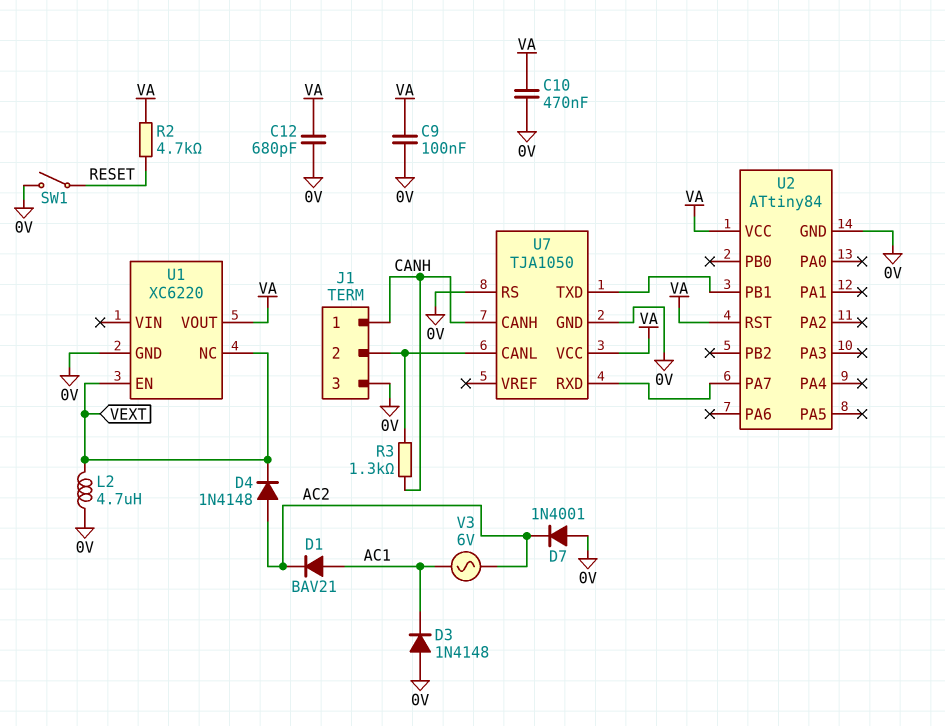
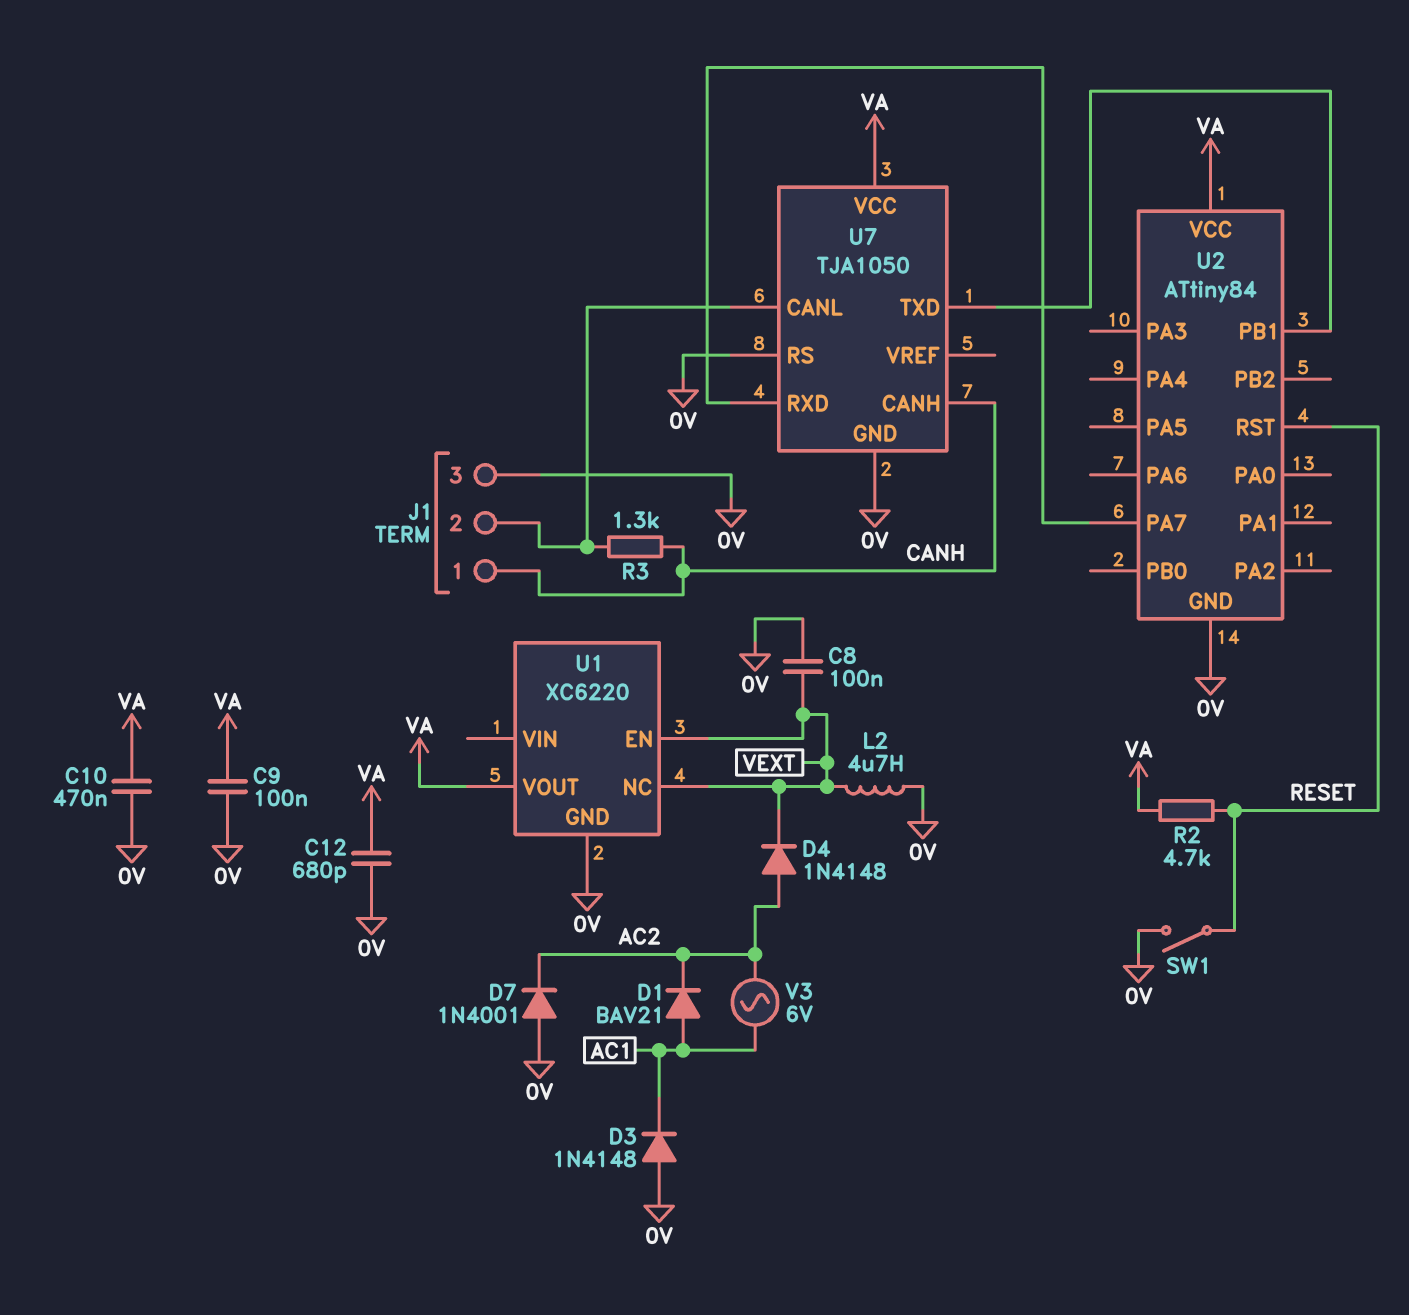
C8: none -> 100nF (0V, VEXT)
U2 pin RST: VA -> RESET

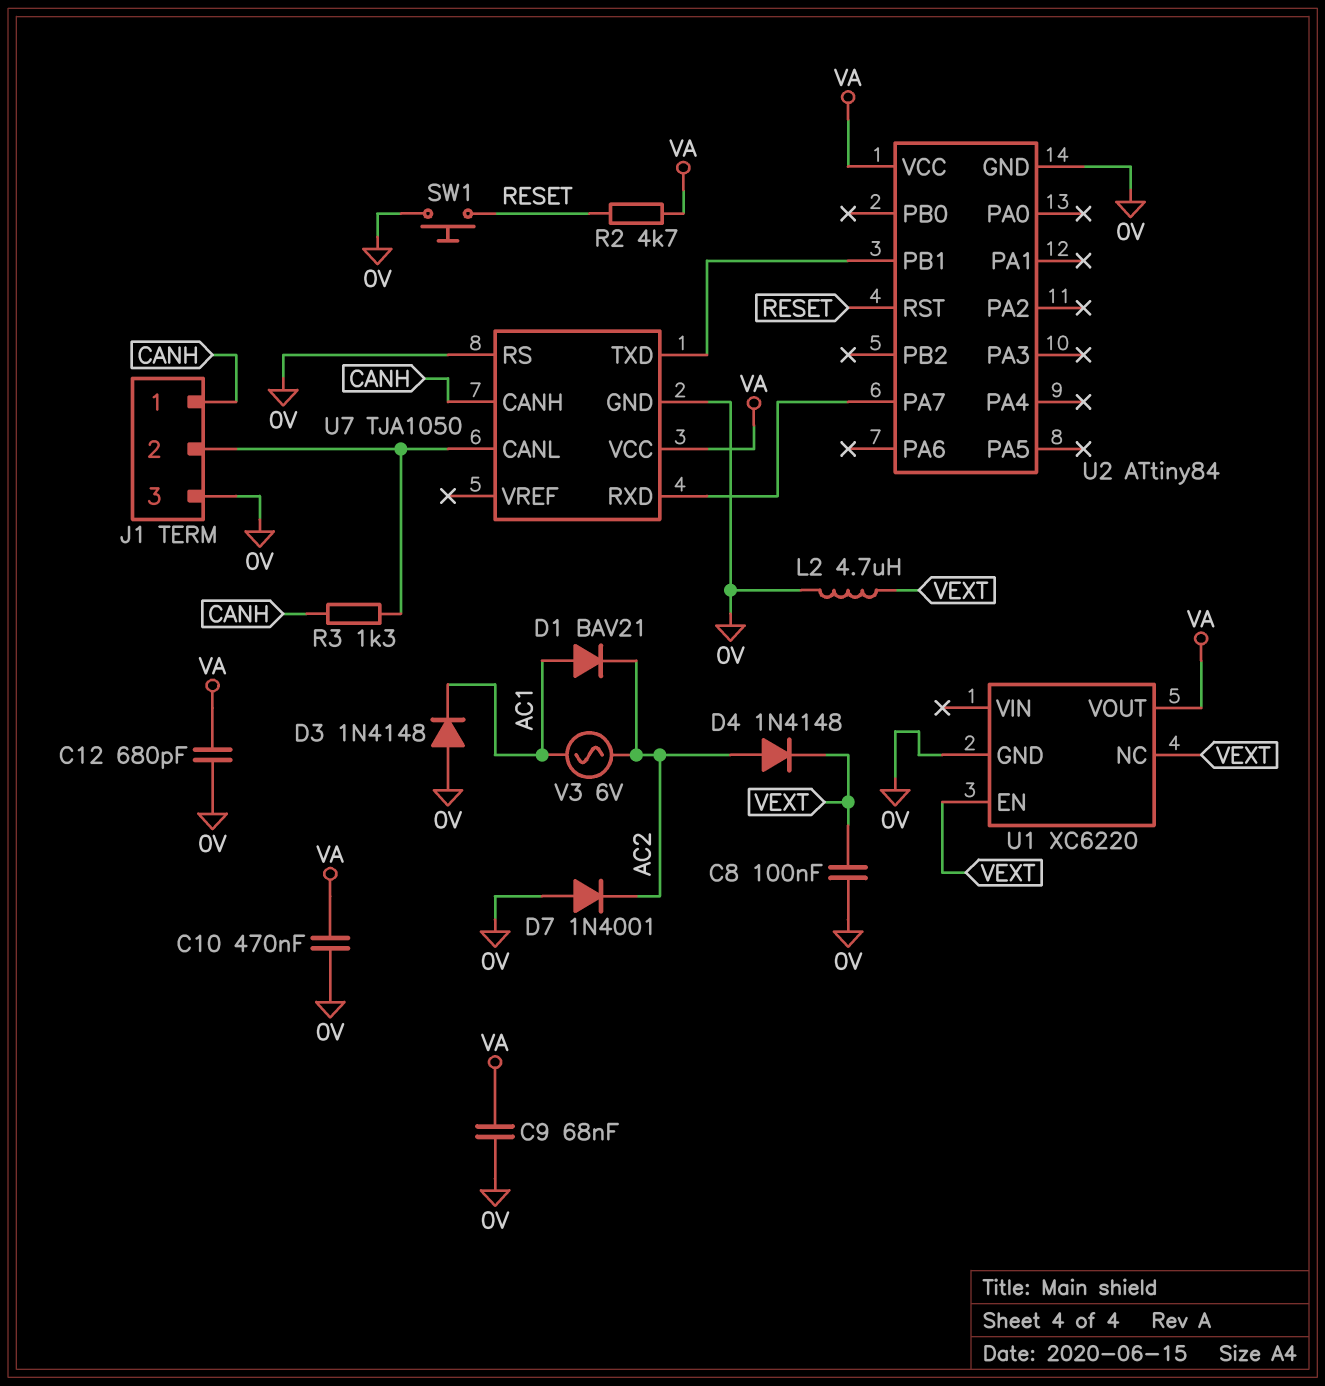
C9: 100nF (0V, VA) -> 68nF (0V, VA)
SW1: switch (0V, RESET) -> button (0V, RESET)

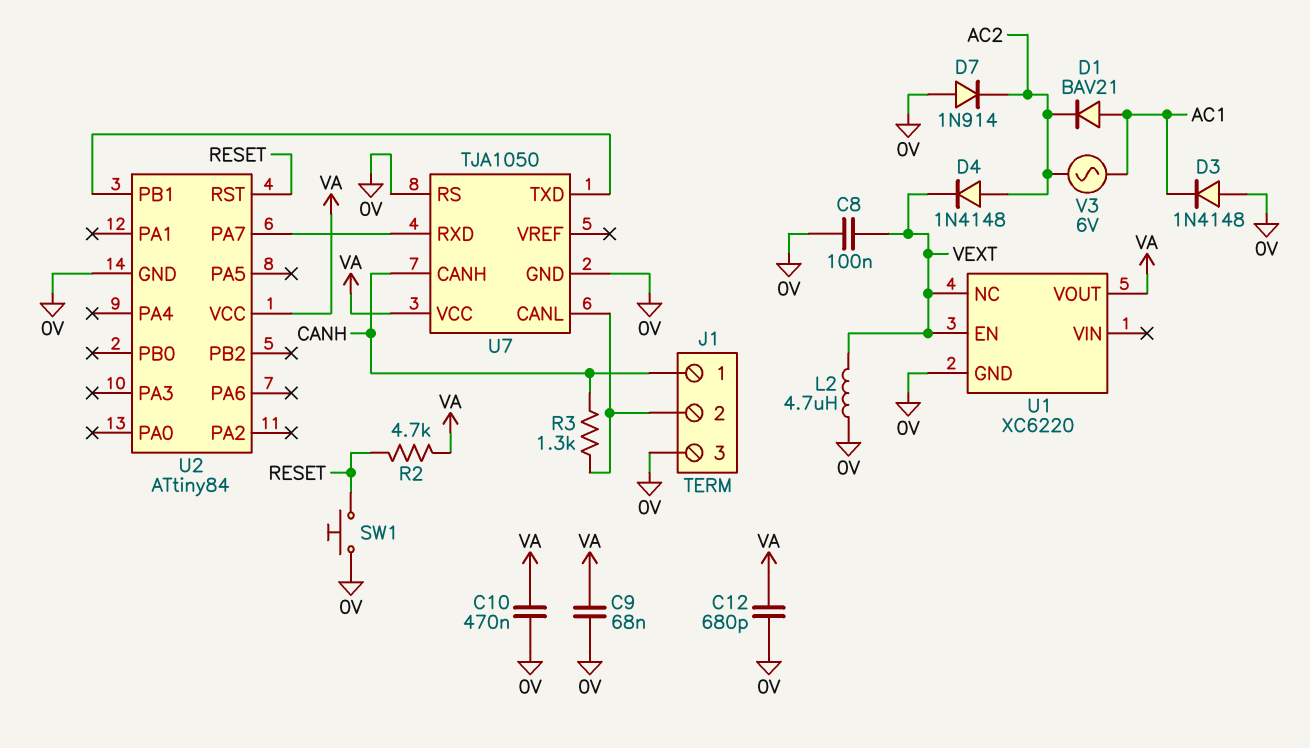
D7: diode 1N4001 (A 0V, K AC2) -> diode 1N914 (A 0V, K AC2)

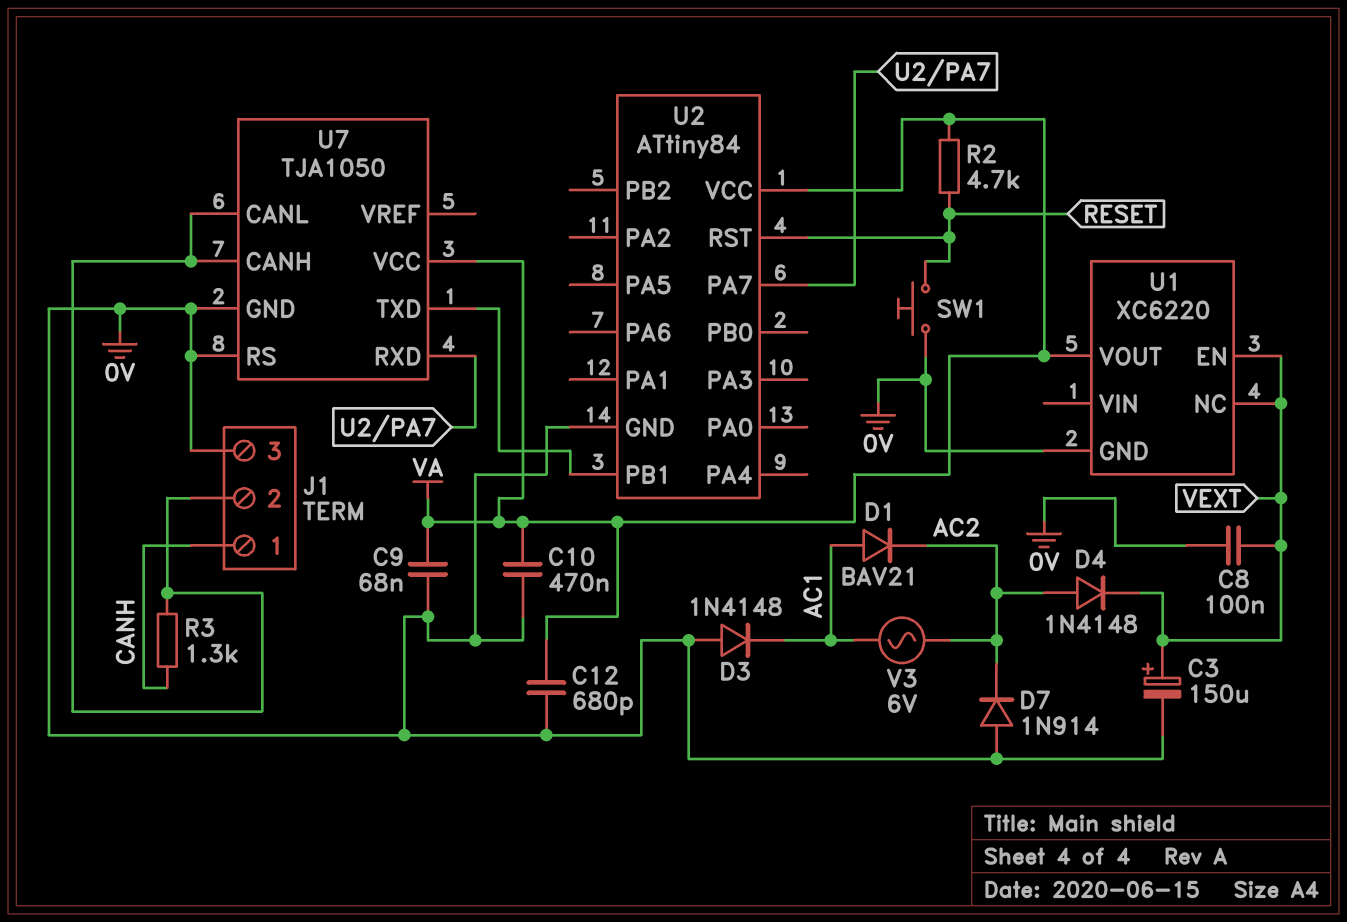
C3: none -> 150uF (plus VEXT, minus 0V)
L2: 4.7uH (0V, VEXT) -> none
U7 pin CANH: CANH -> J1/2

